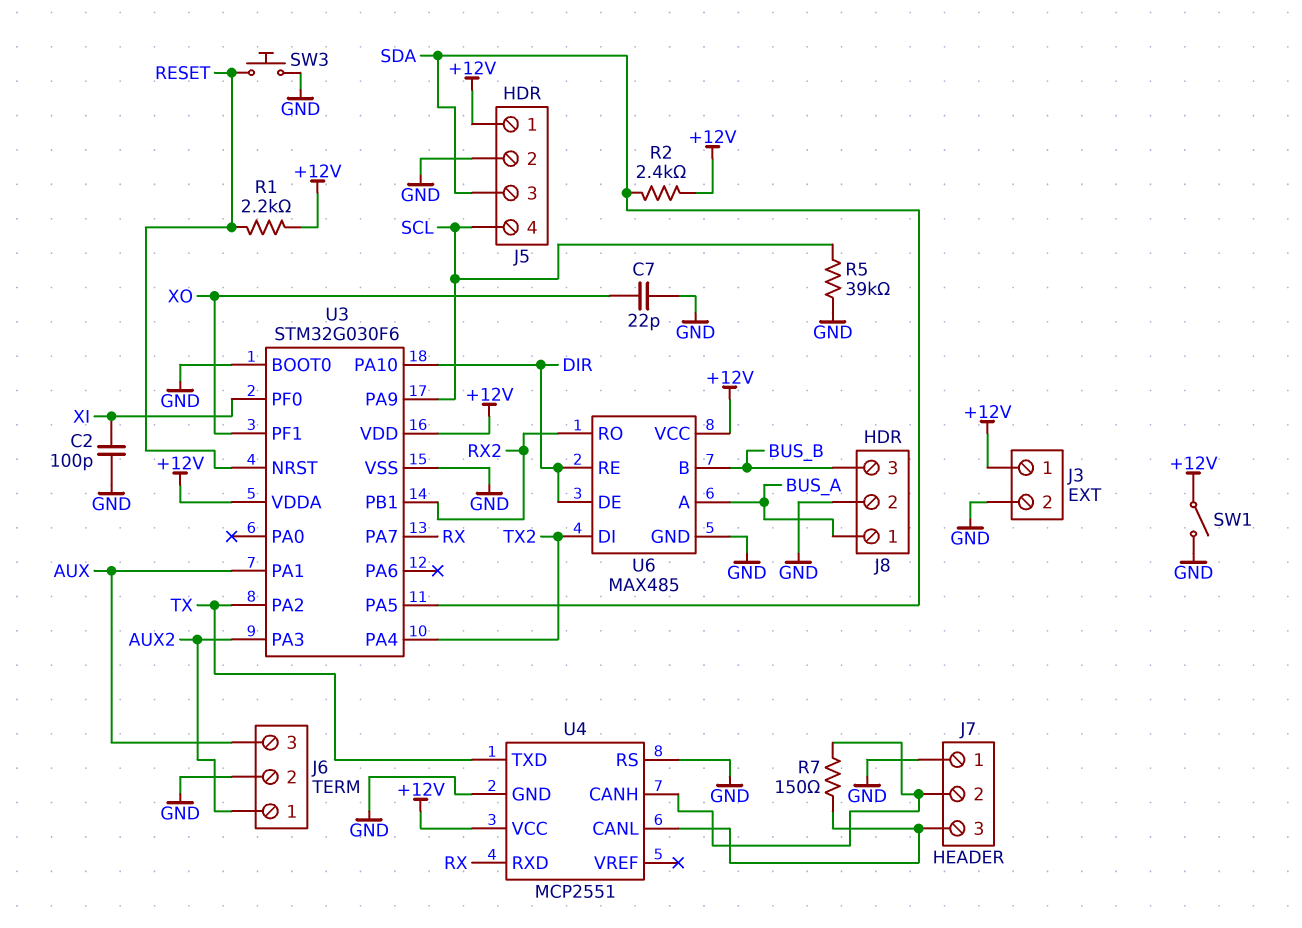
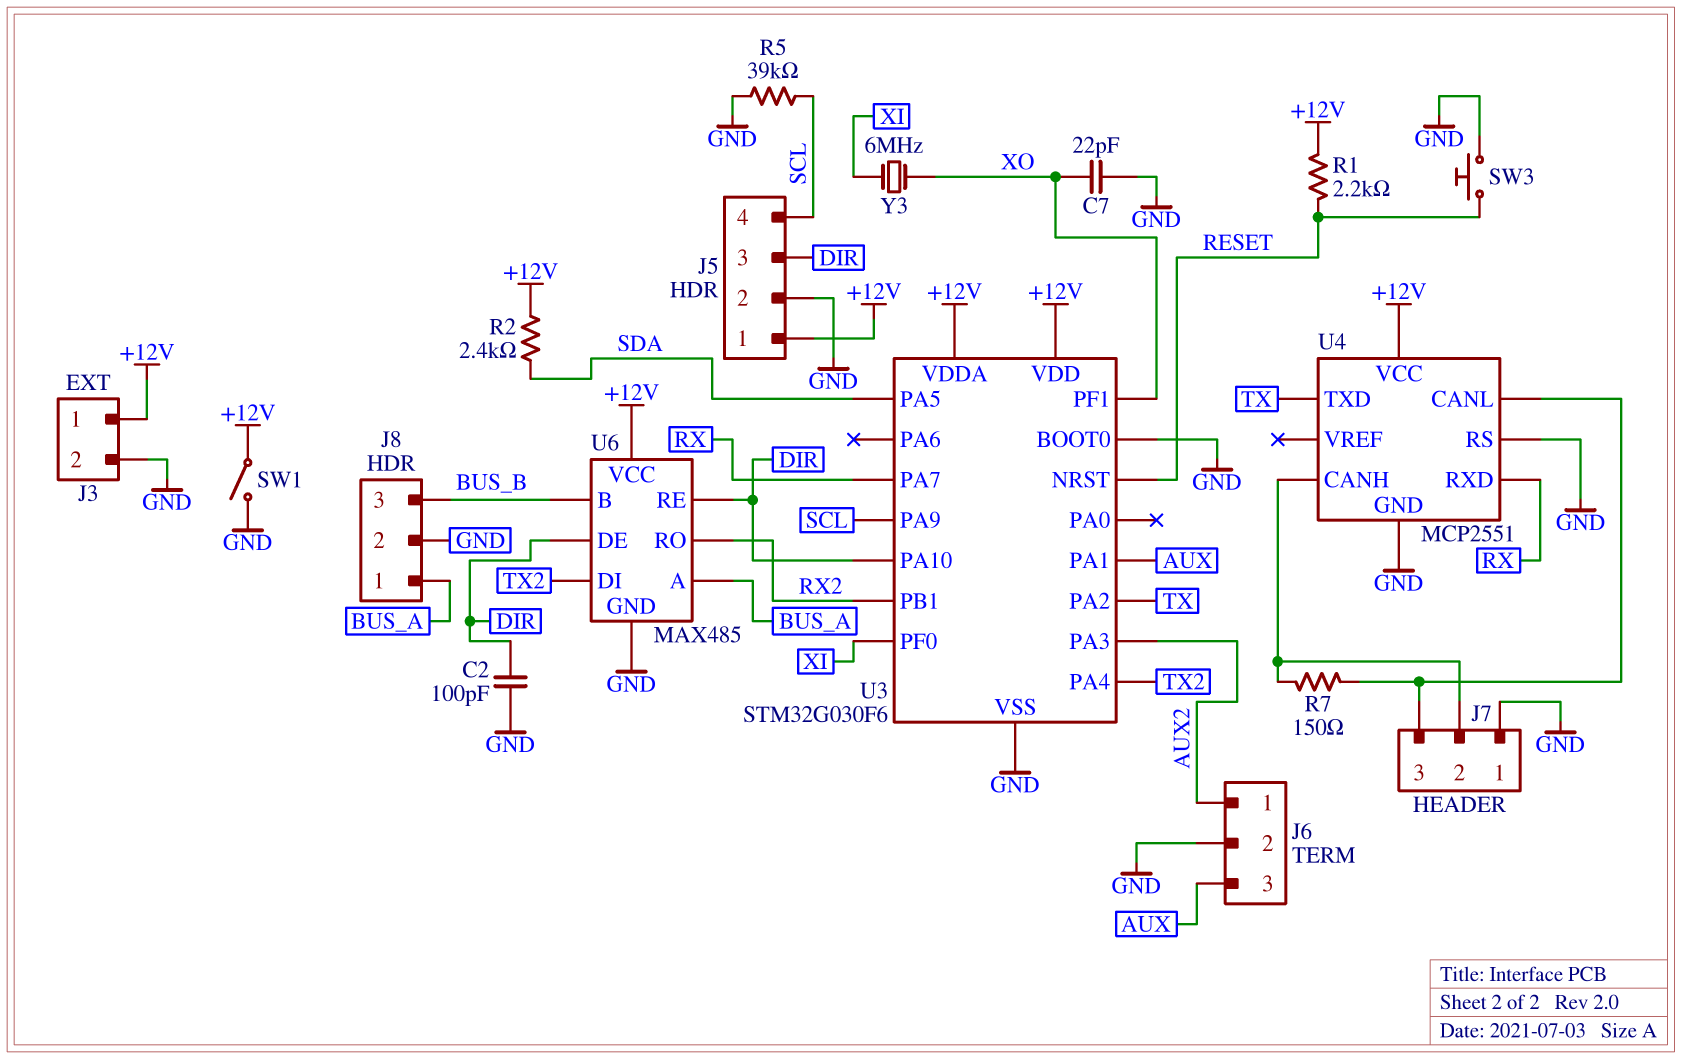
C2: 100pF (GND, XI) -> 100pF (DIR, GND)
J5 pin 3: SDA -> DIR
Y3: none -> 6MHz (XI, XO)

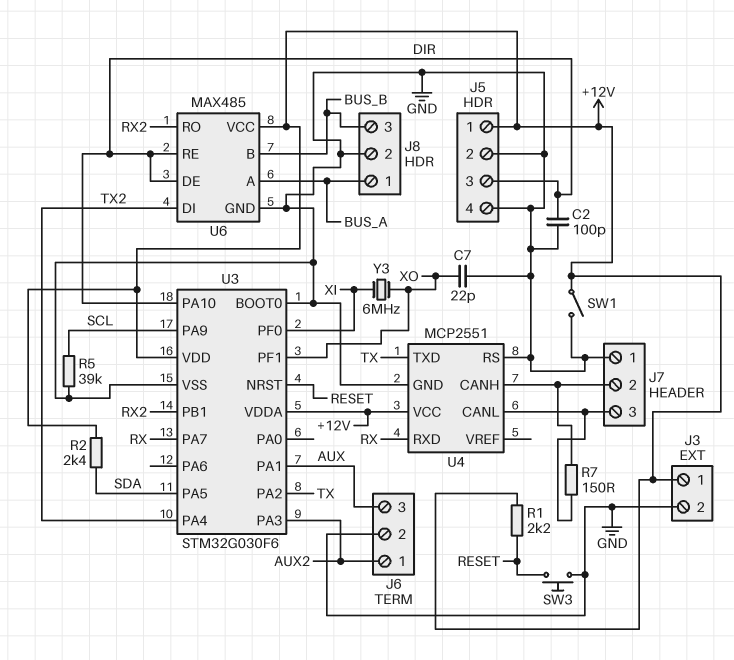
J5 pin 4: SCL -> GND

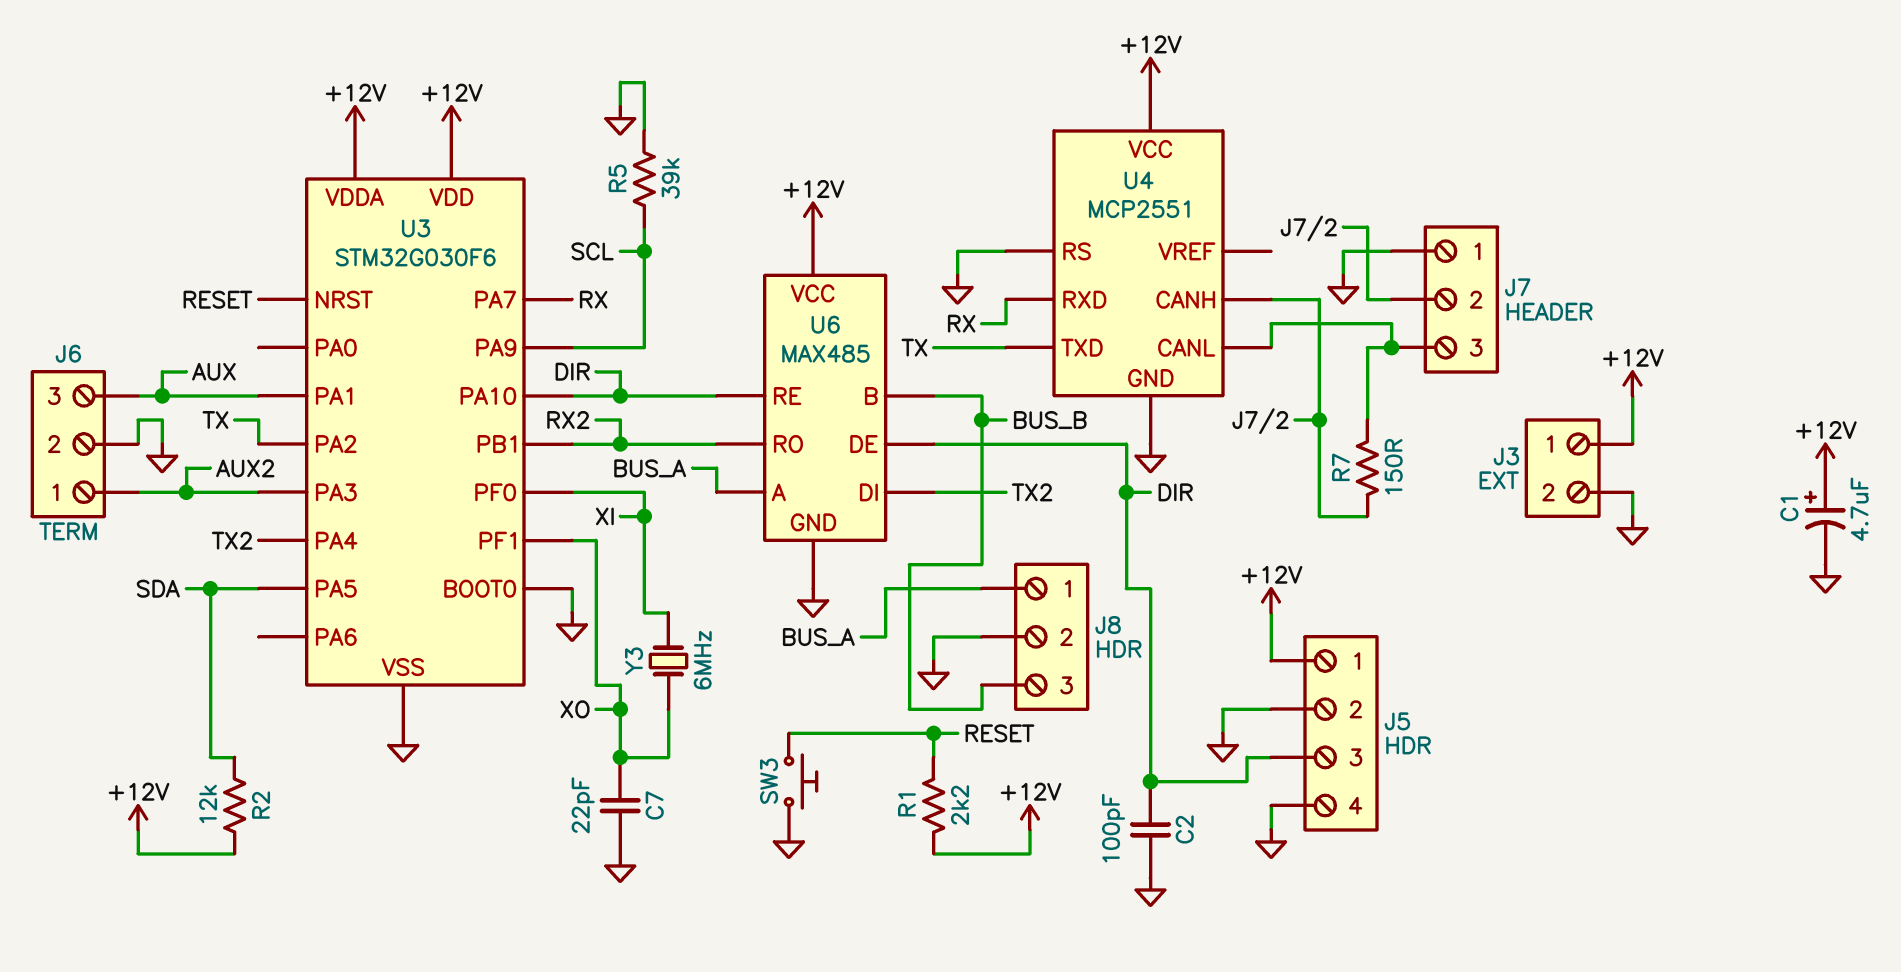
C1: none -> 4.7uF (plus +12V, minus GND)
R2: 2.4k (+12V, SDA) -> 12k (+12V, SDA)
SW1: switch (+12V, GND) -> none

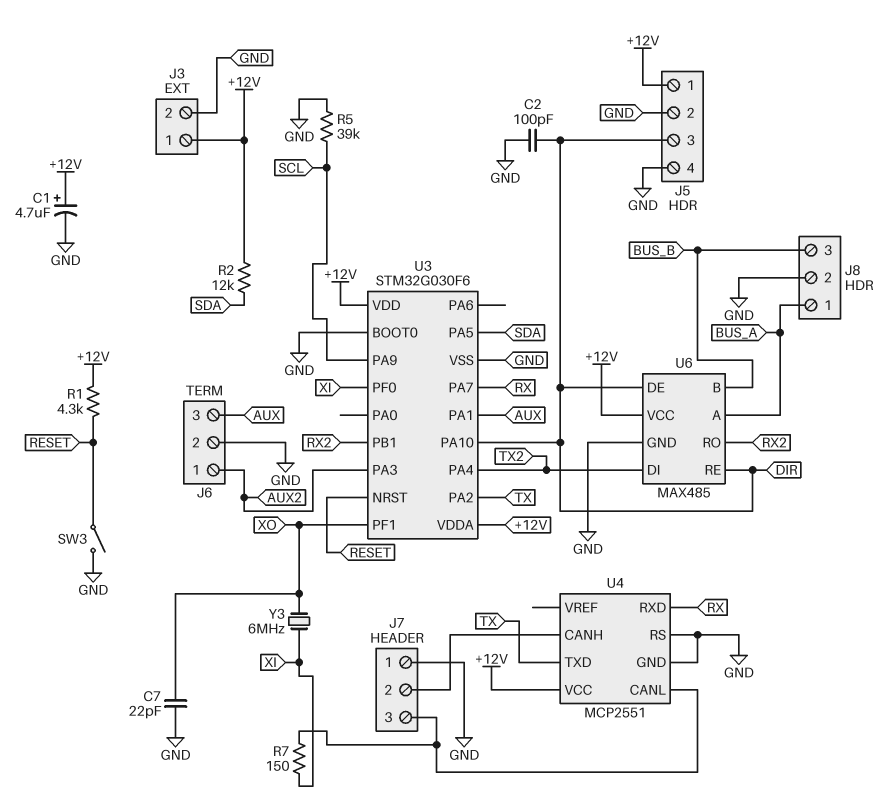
R1: 2.2k (+12V, RESET) -> 4.3k (+12V, RESET)
R7: 150 (J7/2, J7/3) -> 150 (J7/3, XI)
SW3: button (GND, RESET) -> switch (GND, RESET)

